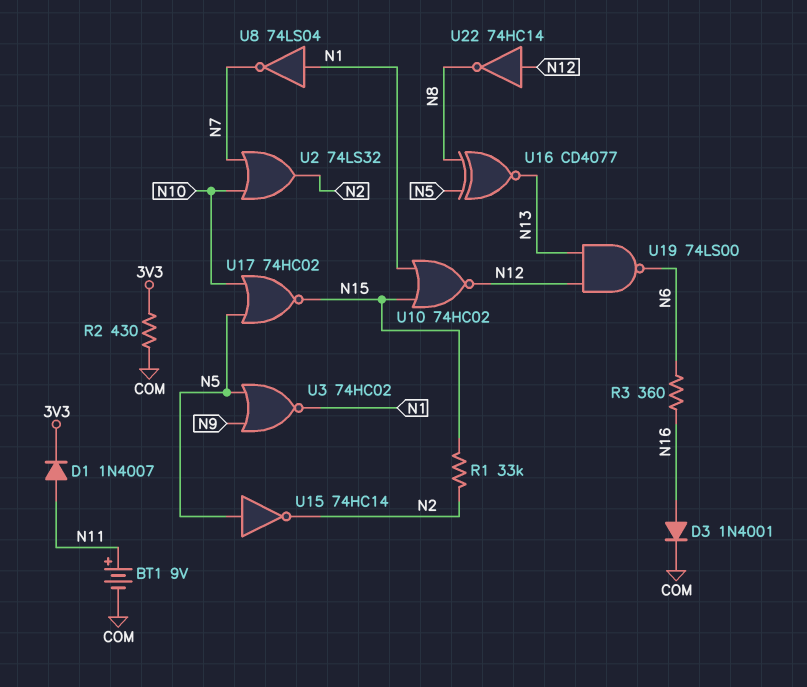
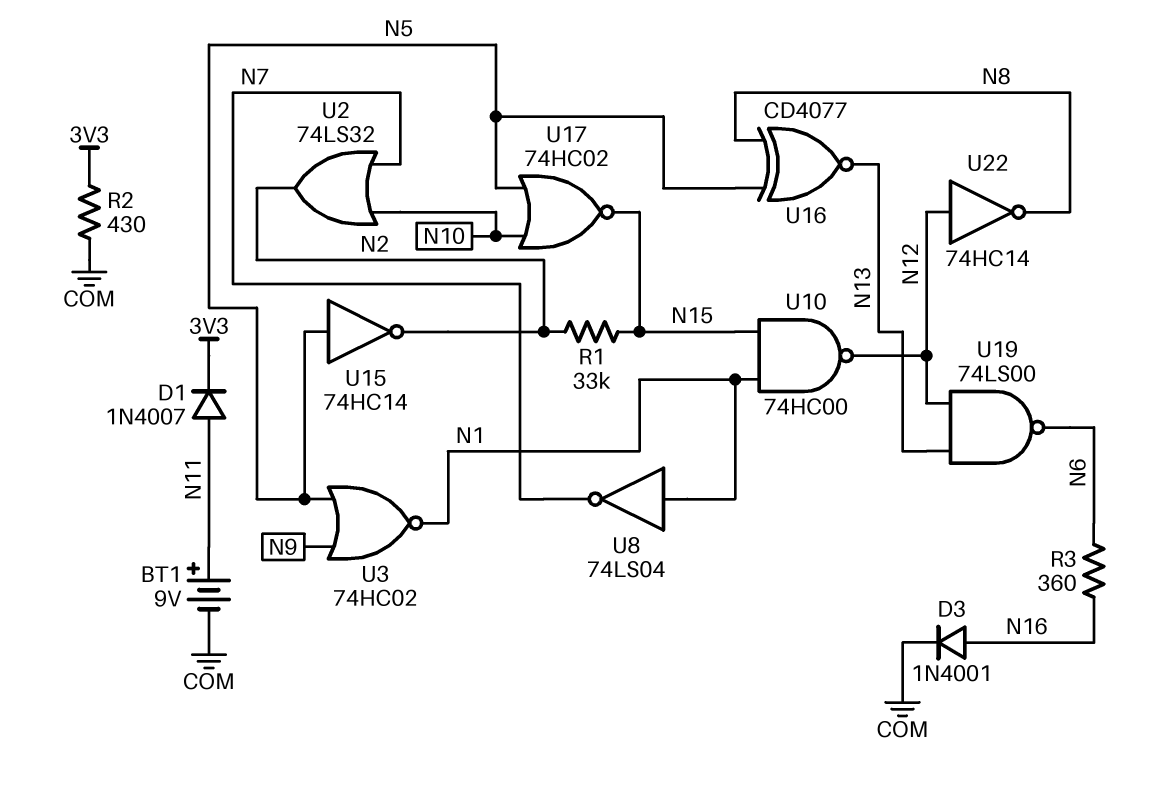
U10: NOR 74HC02 (in N1, in N15, out N12) -> NAND 74HC00 (in N1, in N15, out N12)

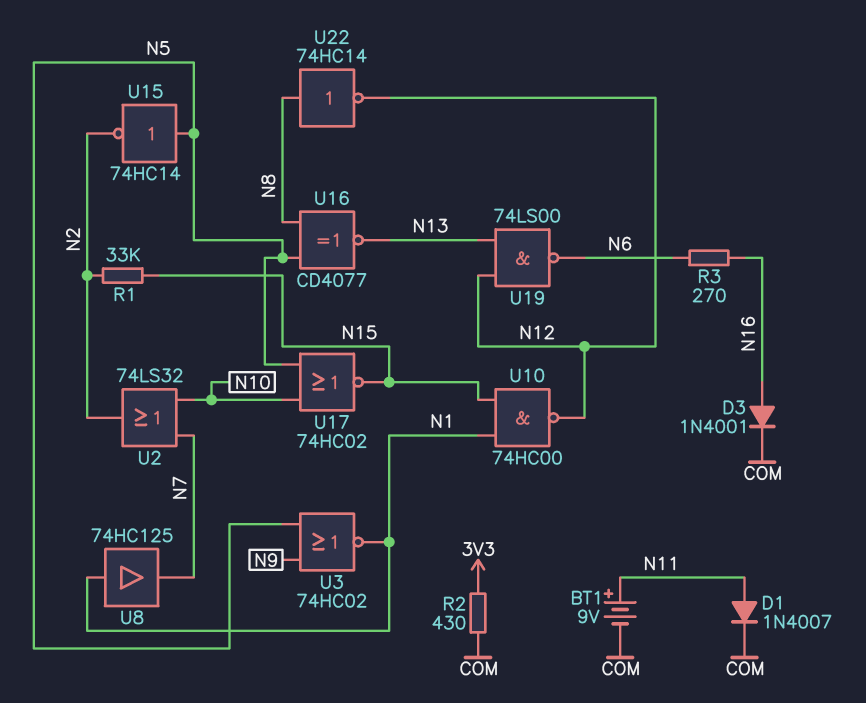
D1: diode 1N4007 (A N11, K 3V3) -> diode 1N4007 (A N11, K COM)
R3: 360 (N6, N16) -> 270 (N6, N16)
U8: NOT 74LS04 (in N1, out N7) -> buffer 74HC125 (in N1, out N7)
U22: NOT 74HC14 (in N12, out N8) -> NOT 74HC14 (in N8, out N12)

